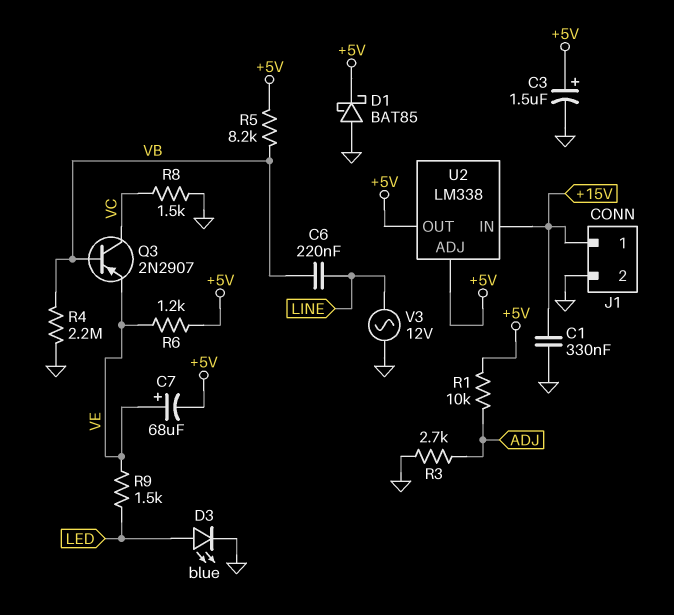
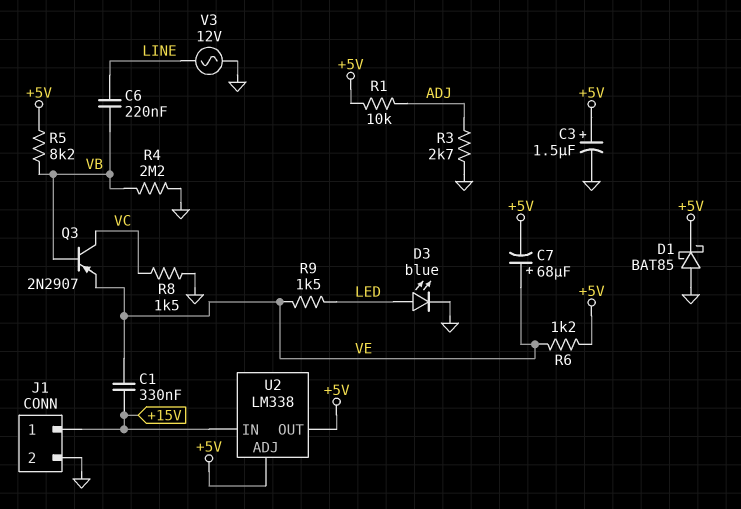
C1: 330nF (+15V, GND) -> 330nF (+15V, VE)

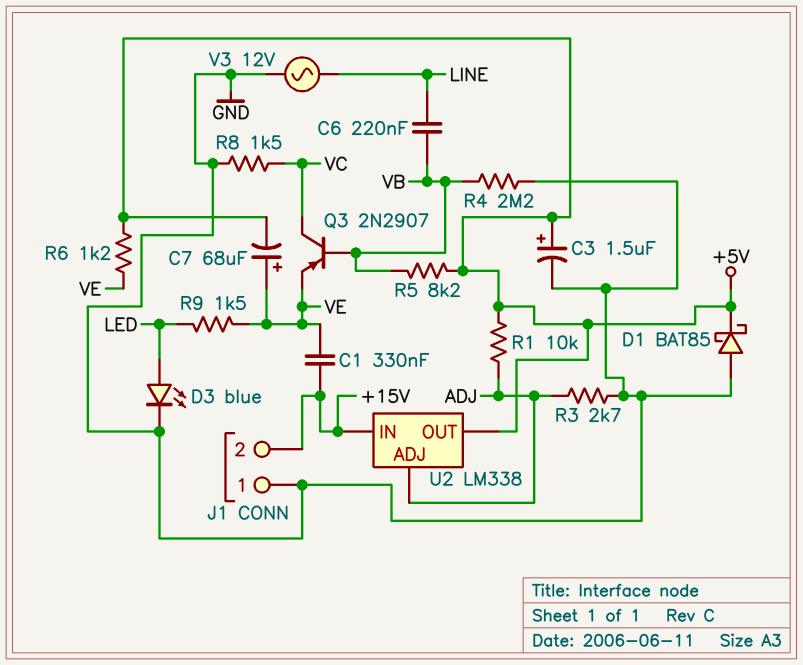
J1 pin 1: +15V -> GND
J1 pin 2: GND -> +15V
U2 pin ADJ: +5V -> ADJ

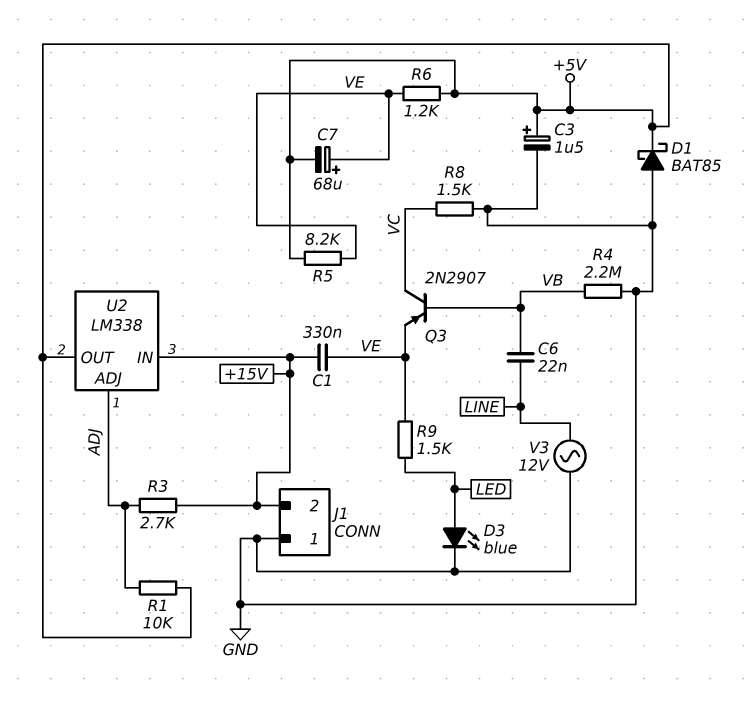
C6: 220nF (LINE, VB) -> 22nF (LINE, VB)
R3: 2.7k (ADJ, GND) -> 2.7k (+15V, ADJ)
R5: 8.2k (+5V, VB) -> 8.2k (+5V, VE)

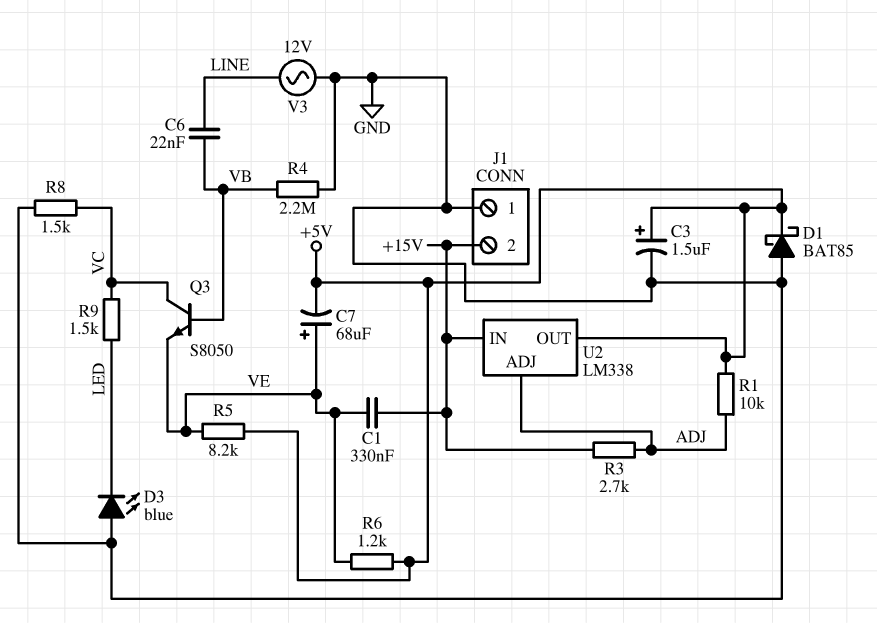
D3: LED blue (A LED, K GND) -> LED blue (A GND, K LED)
Q3: PNP 2N2907 (B VB, C VC, E VE) -> NPN S8050 (B VB, C VC, E VE)
R9: 1.5k (LED, VE) -> 1.5k (LED, VC)

